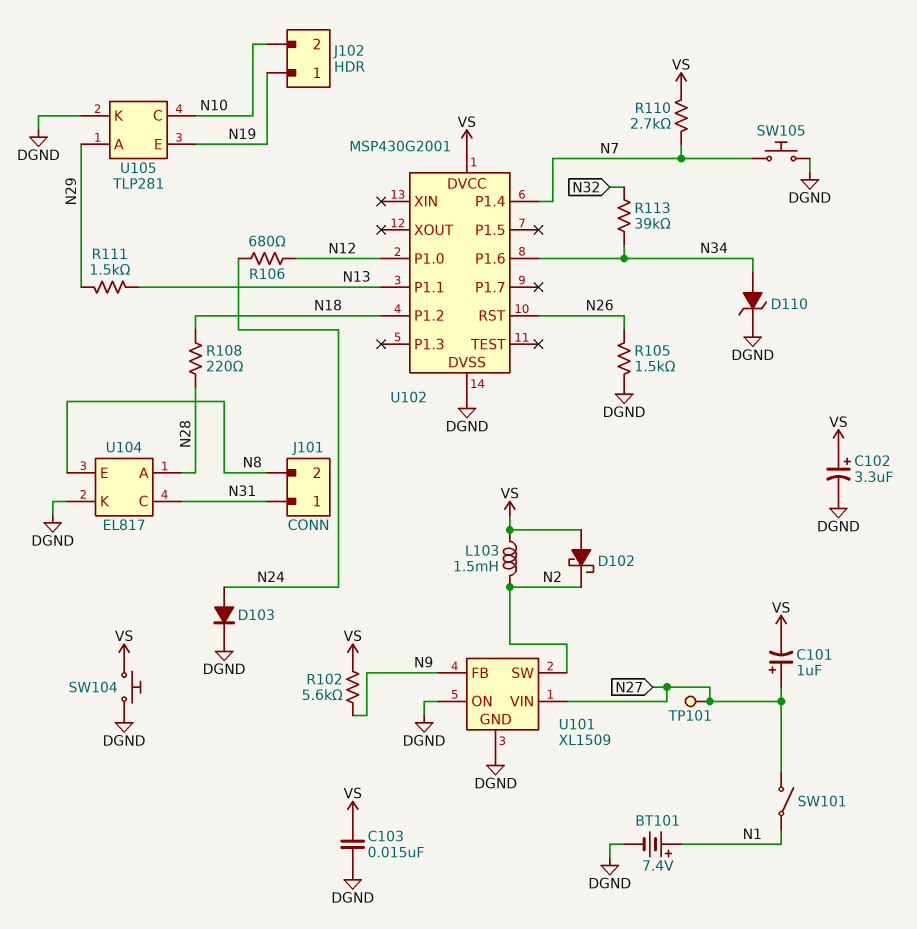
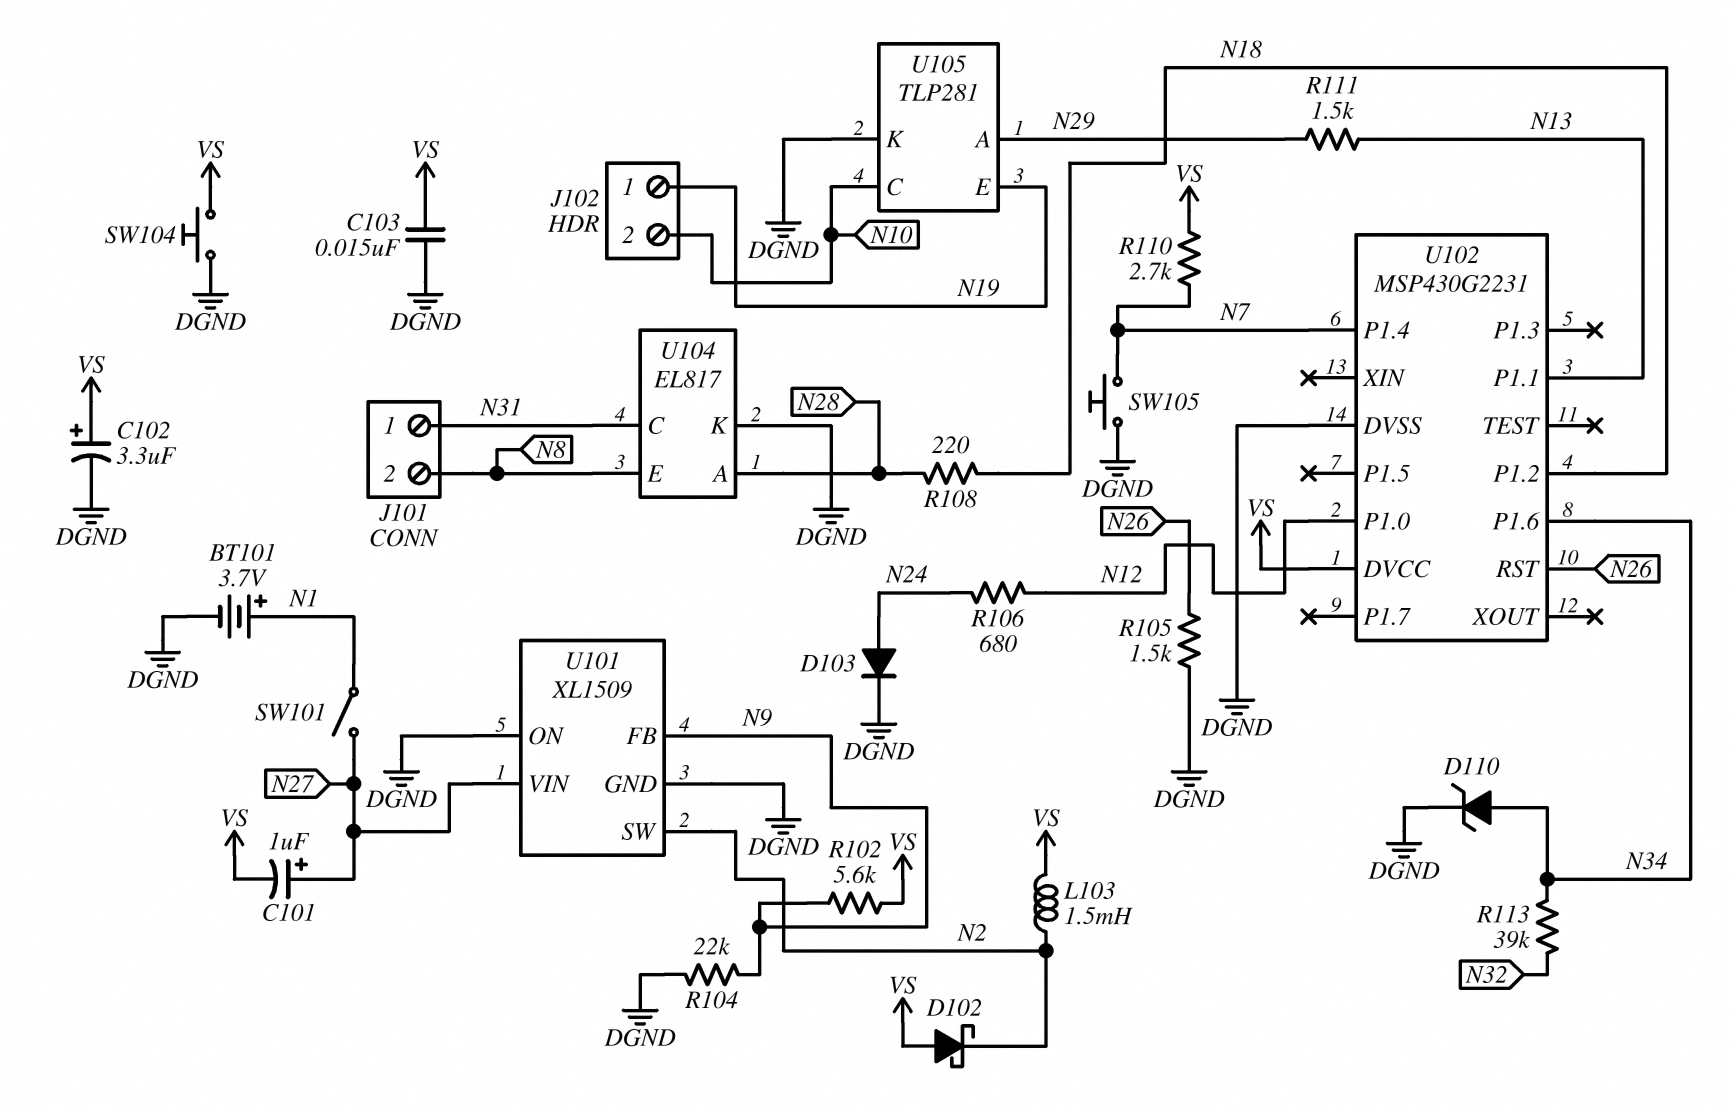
BT101: 7.4V (plus N1, minus DGND) -> 3.7V (plus N1, minus DGND)
R104: none -> 22k (DGND, N9)
TP101: test point (N27) -> none
U102: MSP430G2001 -> MSP430G2231

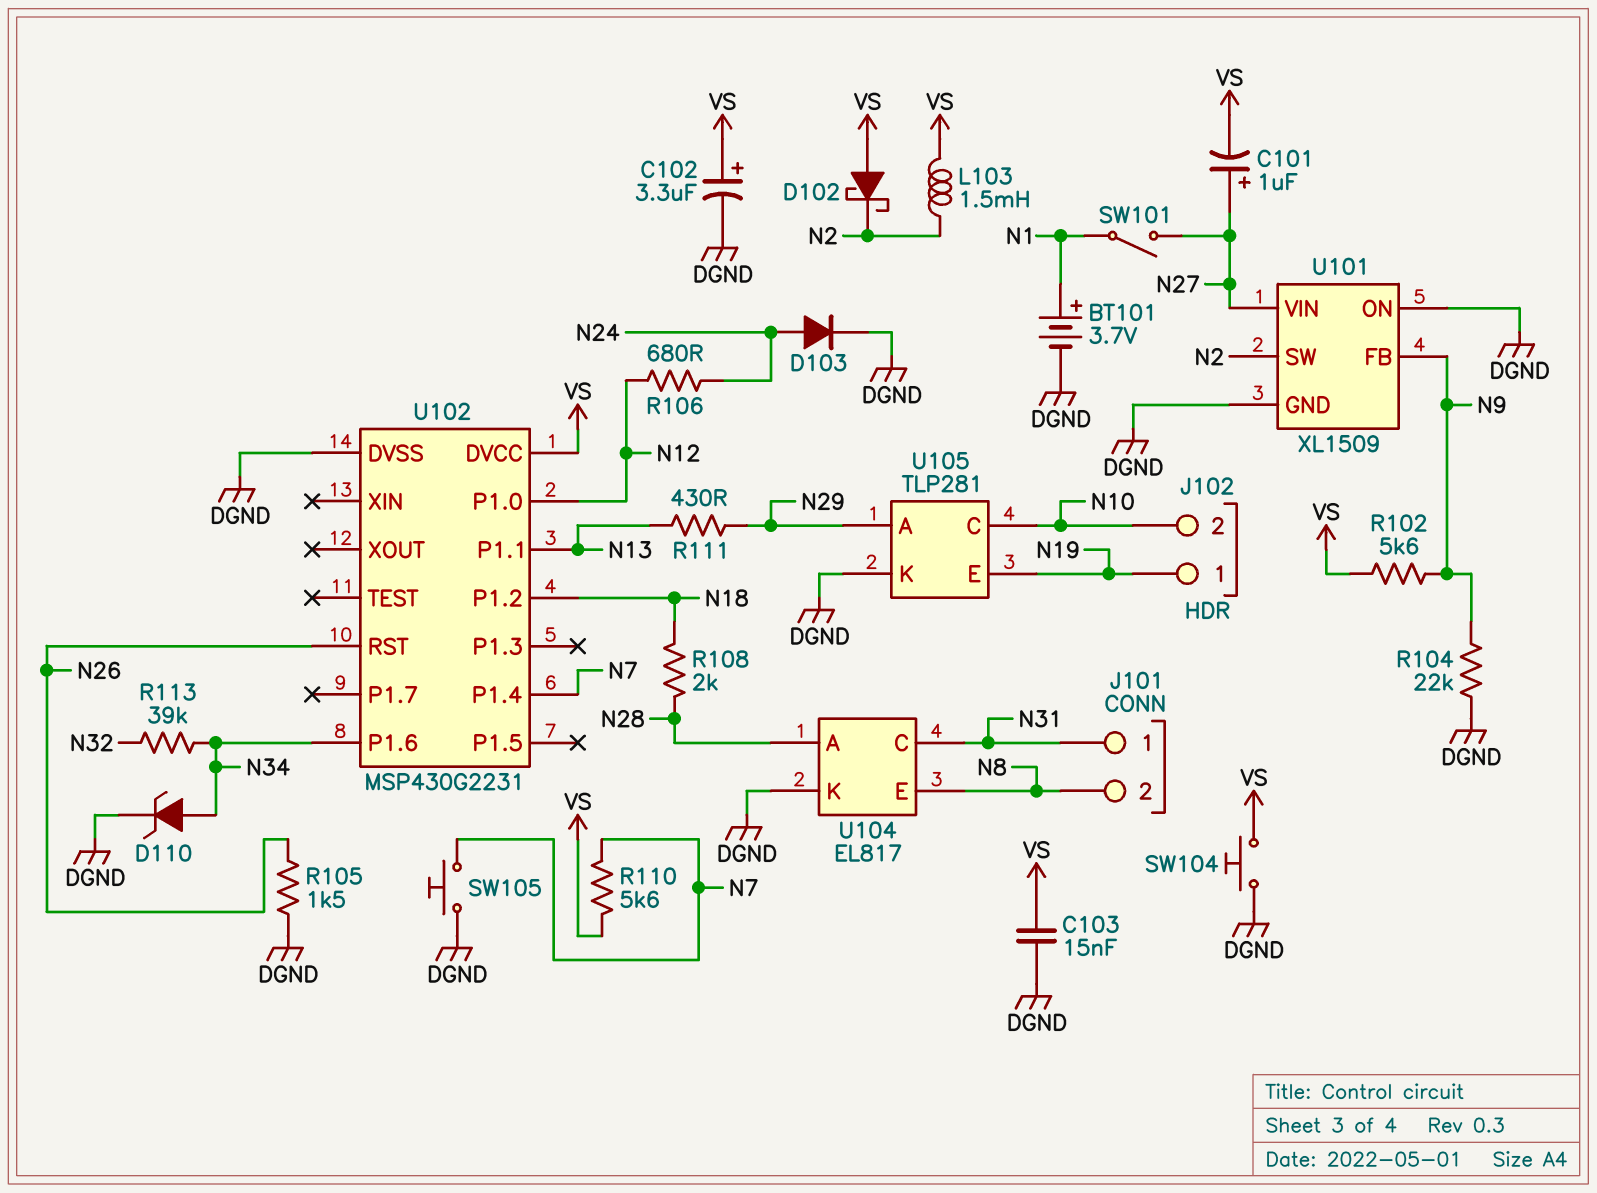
R108: 220 (N18, N28) -> 2k (N18, N28)
R110: 2.7k (N7, VS) -> 5.6k (N7, VS)
R111: 1.5k (N13, N29) -> 430 (N13, N29)

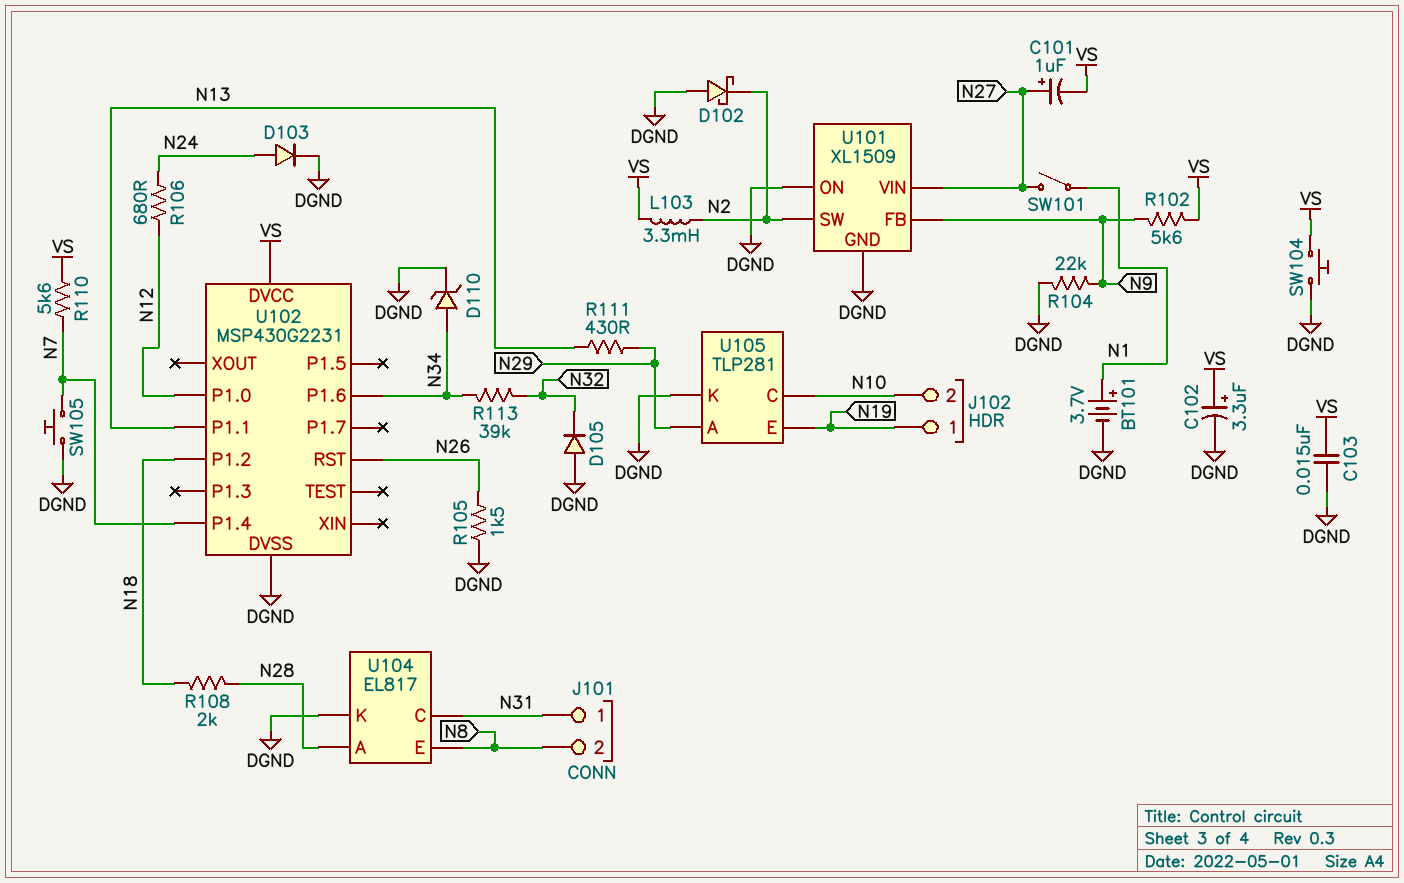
D102: schottky (A VS, K N2) -> schottky (A DGND, K N2)
D105: none -> diode (A DGND, K N32)
L103: 1.5mH (N2, VS) -> 3.3mH (N2, VS)

